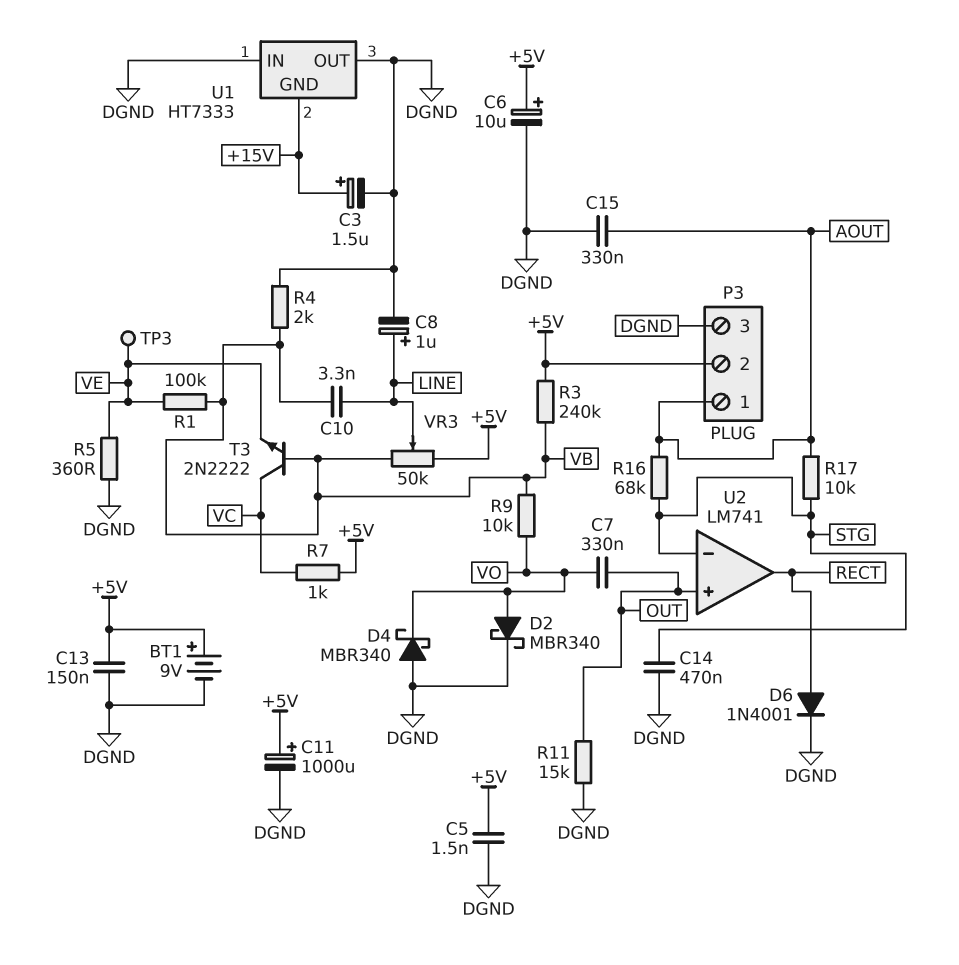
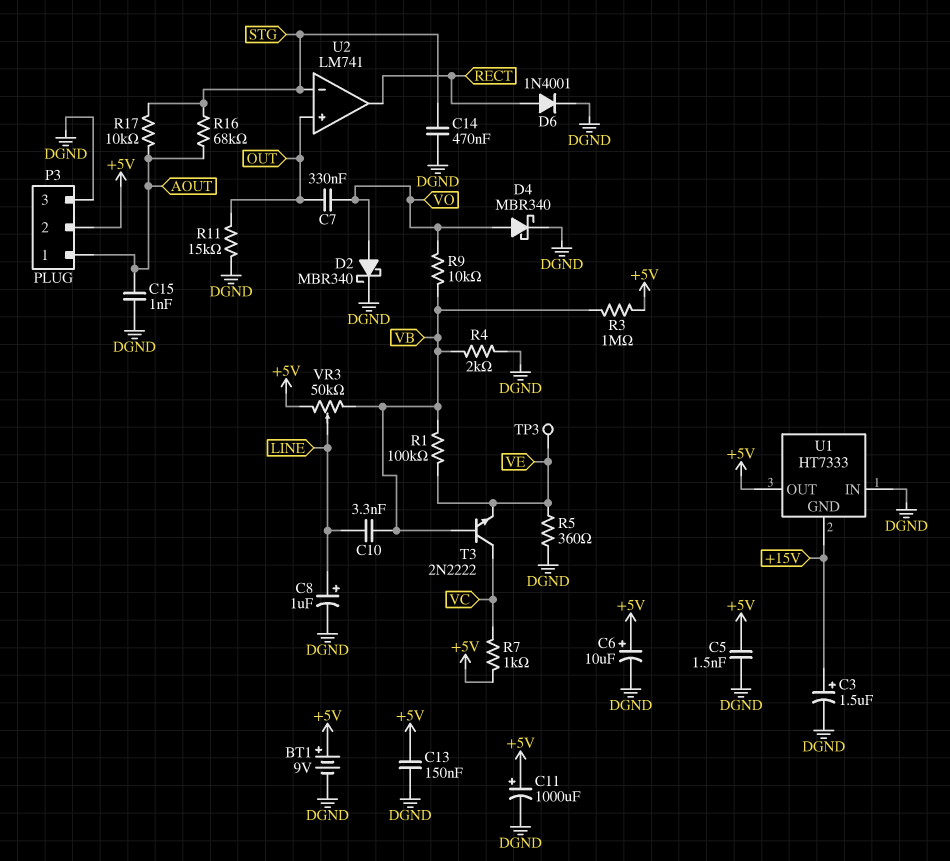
C15: 330nF (AOUT, DGND) -> 1nF (AOUT, DGND)
D4: schottky MBR340 (A DGND, K VO) -> schottky MBR340 (A VO, K DGND)
R3: 240k (+5V, VB) -> 1M (+5V, VB)
U1 pin OUT: DGND -> +5V

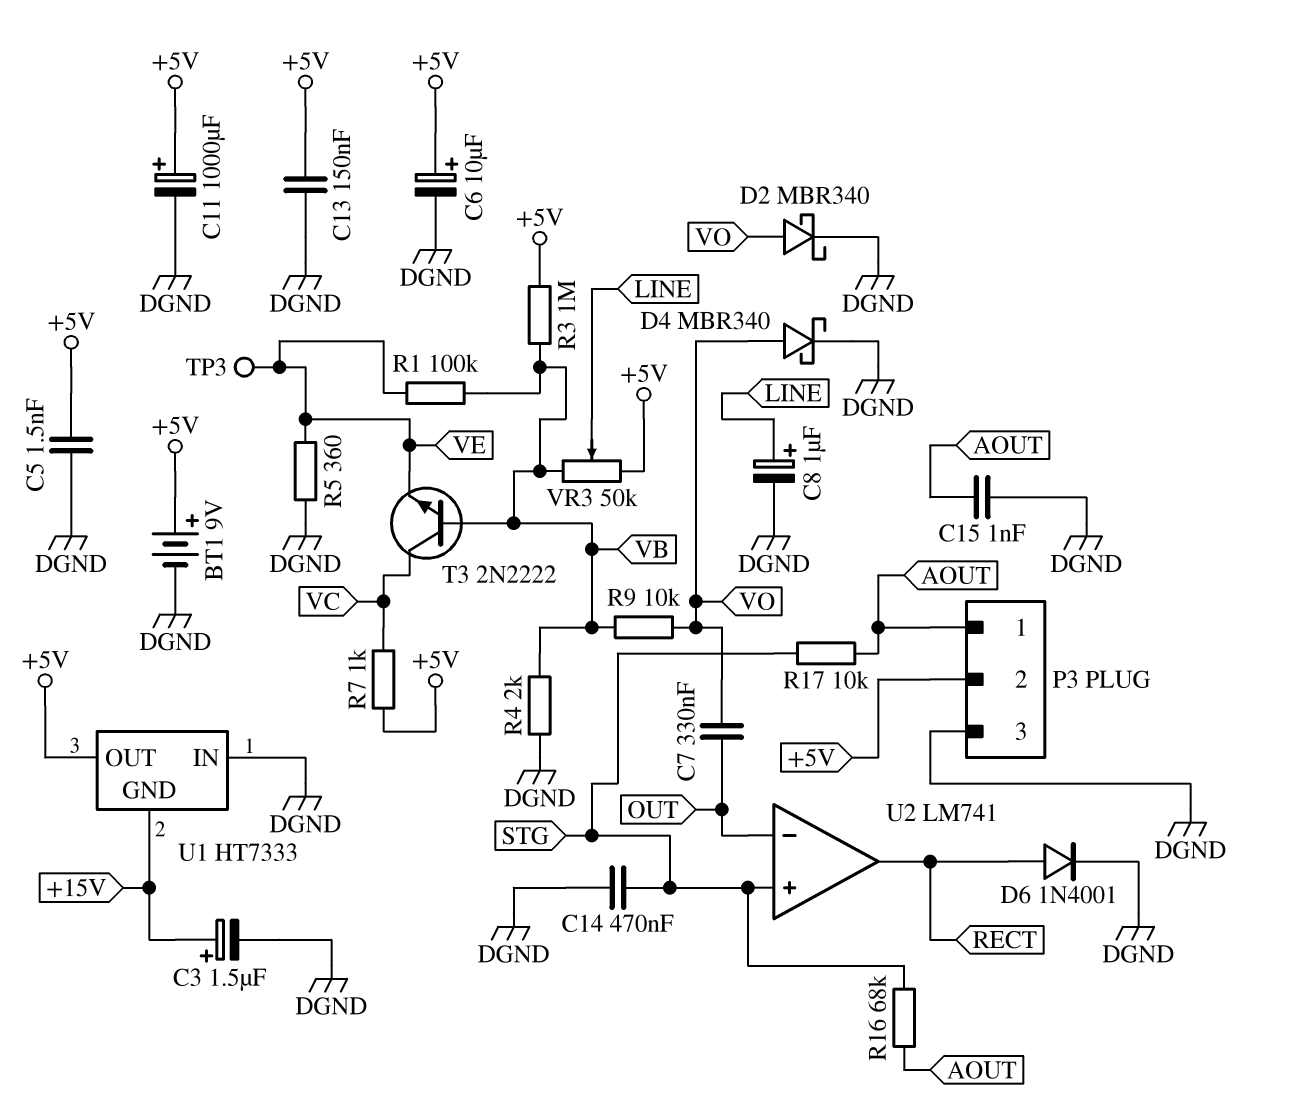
C10: 3.3nF (LINE, VB) -> none
R11: 15k (DGND, OUT) -> none
U2 pin in+: OUT -> STG
U2 pin in-: STG -> OUT

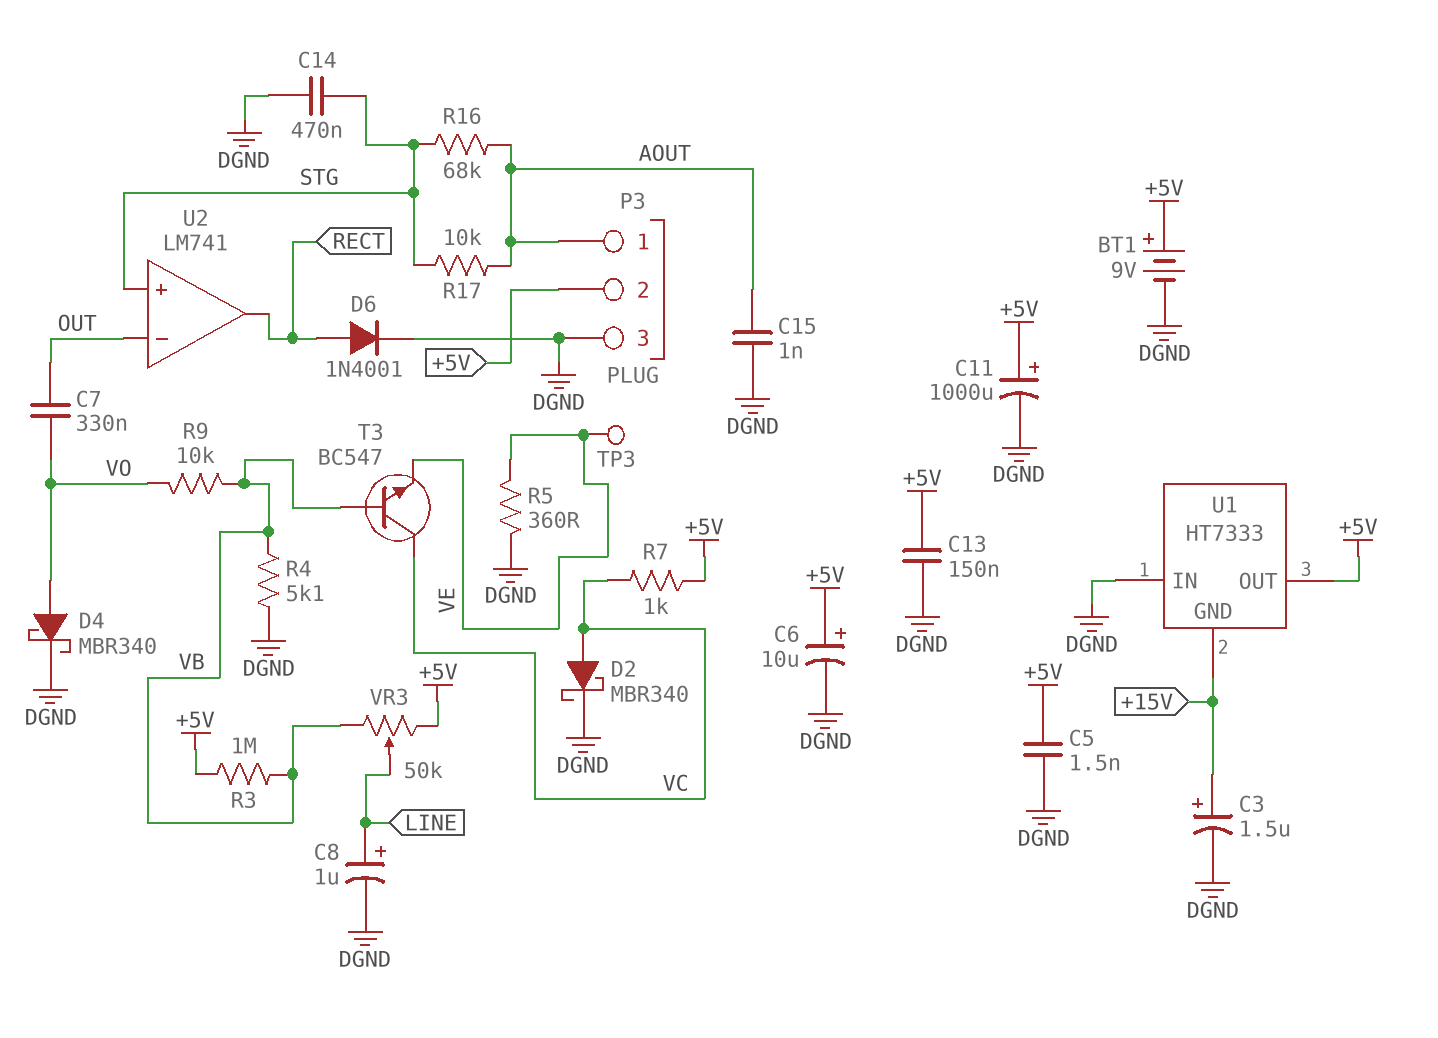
D2: schottky MBR340 (A VO, K DGND) -> schottky MBR340 (A VC, K DGND)
R1: 100k (VB, VE) -> none
R4: 2k (DGND, VB) -> 5.1k (DGND, VB)
T3: NPN 2N2222 (B VB, C VC, E VE) -> NPN BC547 (B VB, C VC, E VE)

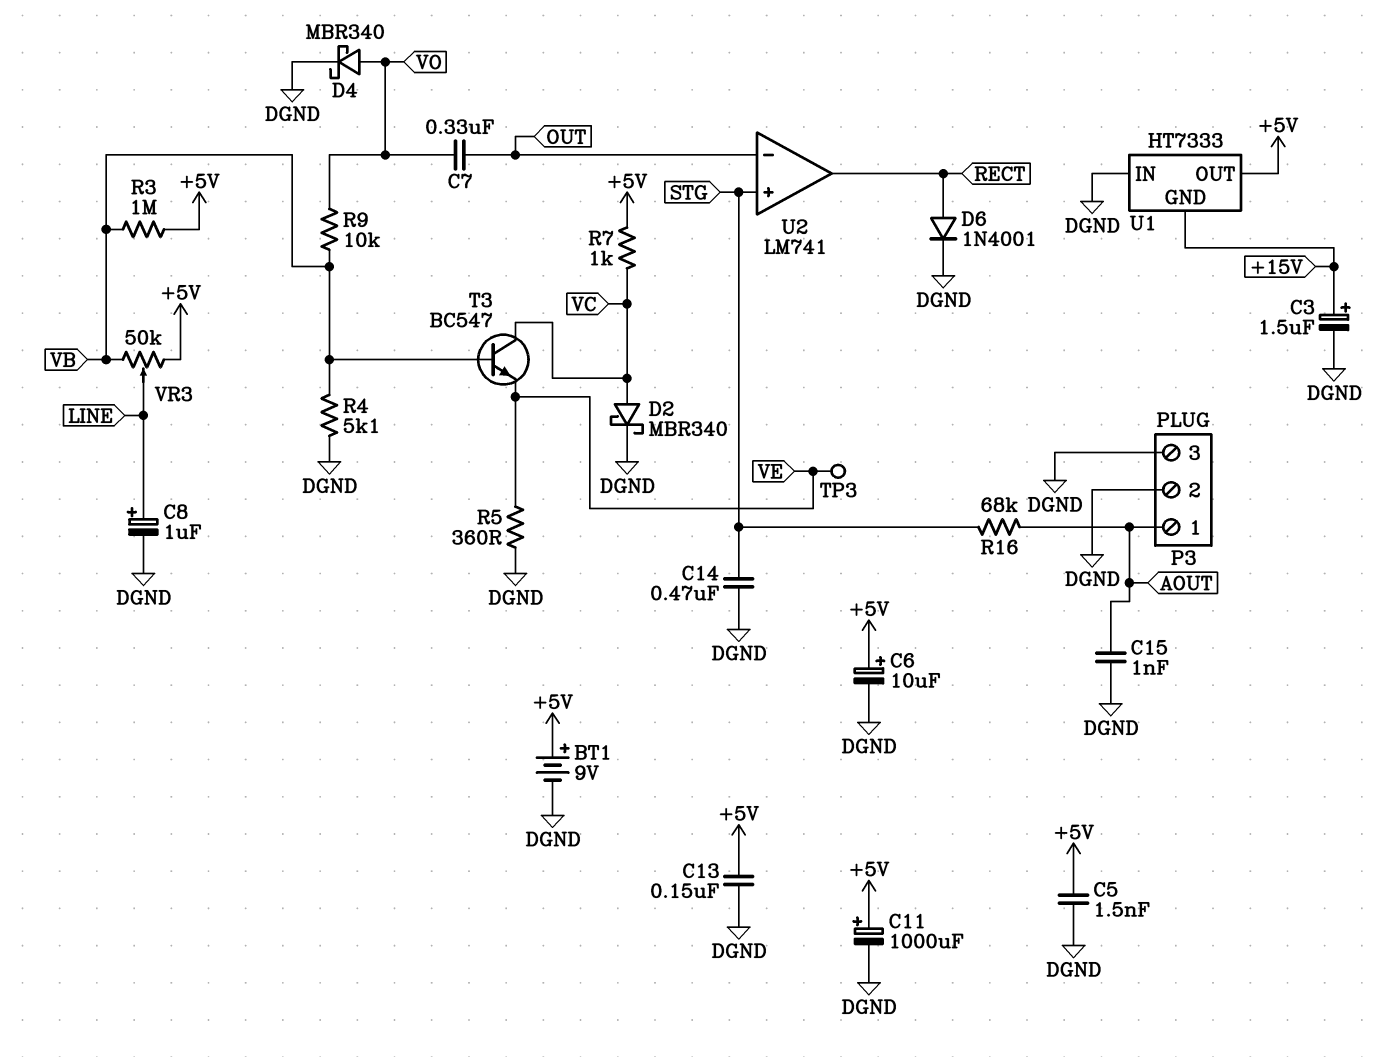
P3 pin 2: +5V -> DGND
R17: 10k (AOUT, STG) -> none

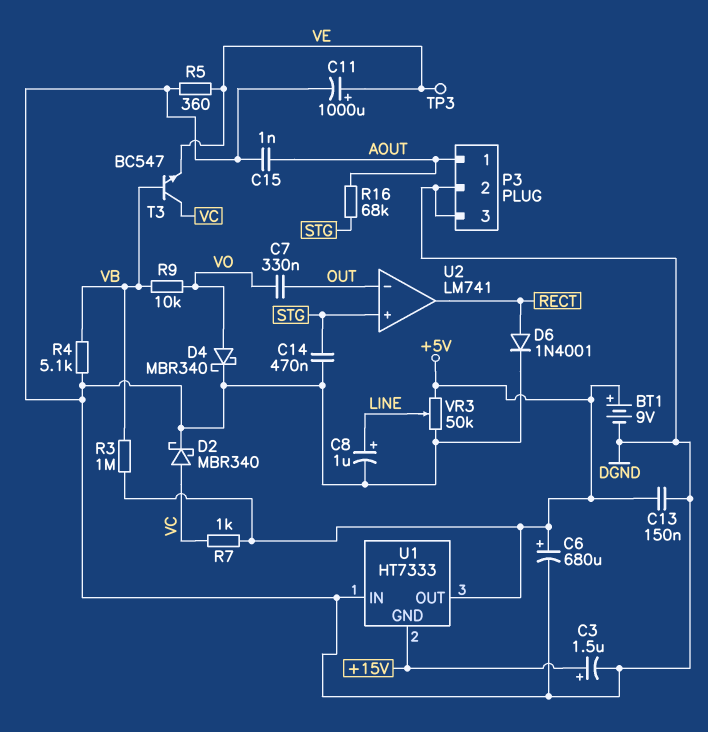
C5: 1.5nF (+5V, DGND) -> none
C6: 10uF (plus +5V, minus DGND) -> 680uF (plus +5V, minus DGND)
C11: 1000uF (plus +5V, minus DGND) -> 1000uF (plus VE, minus DGND)
VR3: 50k (+5V, VB, wiper LINE) -> 50k (+5V, DGND, wiper LINE)

